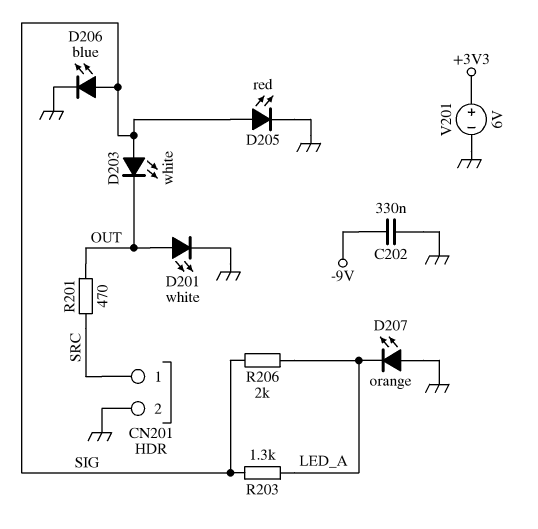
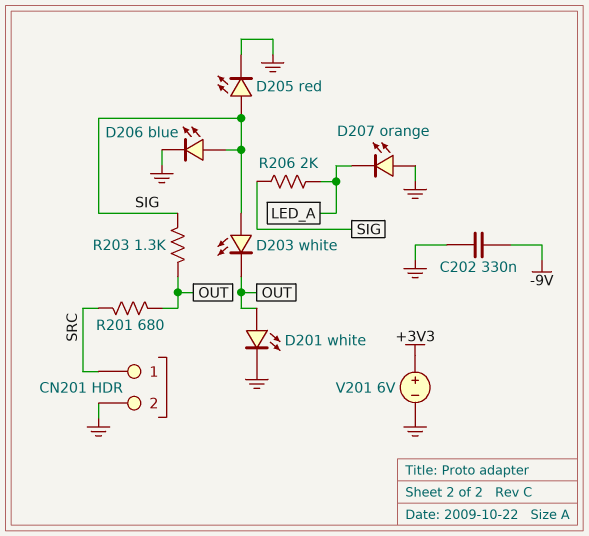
R201: 470 (OUT, SRC) -> 680 (OUT, SRC)
R203: 1.3k (LED_A, SIG) -> 1.3k (OUT, SIG)

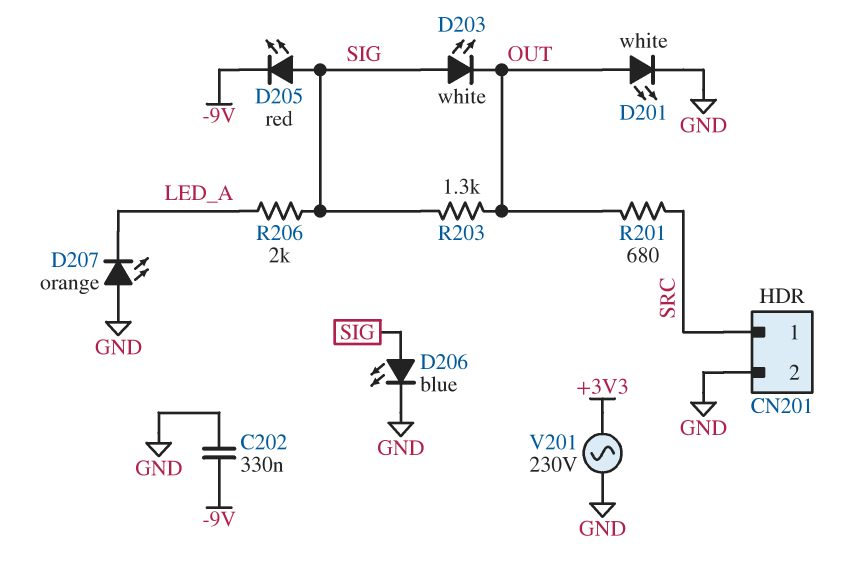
D205: LED red (A SIG, K GND) -> LED red (A SIG, K -9V)
V201: 6V (plus +3V3, minus GND) -> AC 230V (+3V3, GND)

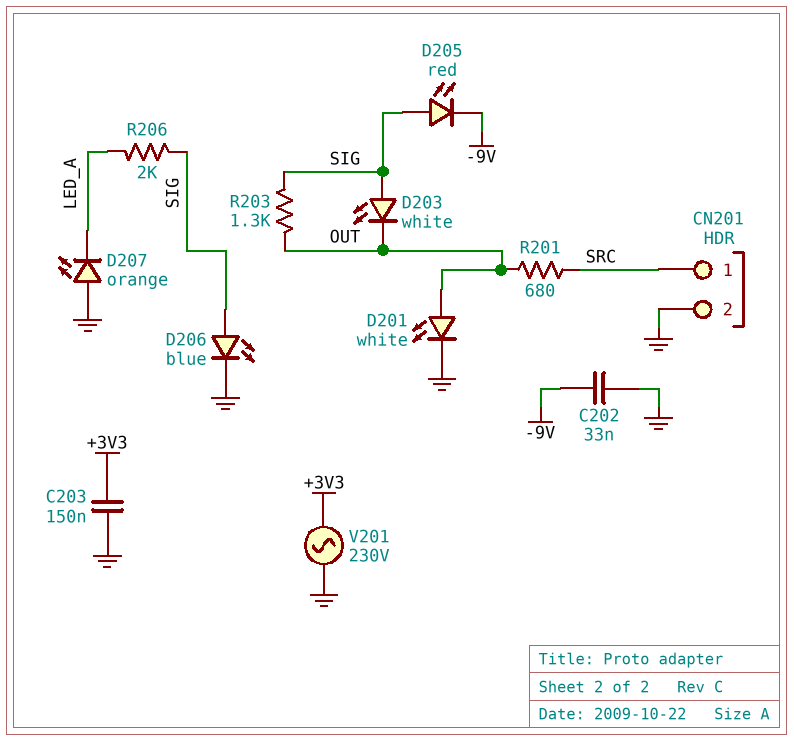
C202: 330nF (-9V, GND) -> 33nF (-9V, GND)
C203: none -> 150nF (+3V3, GND)

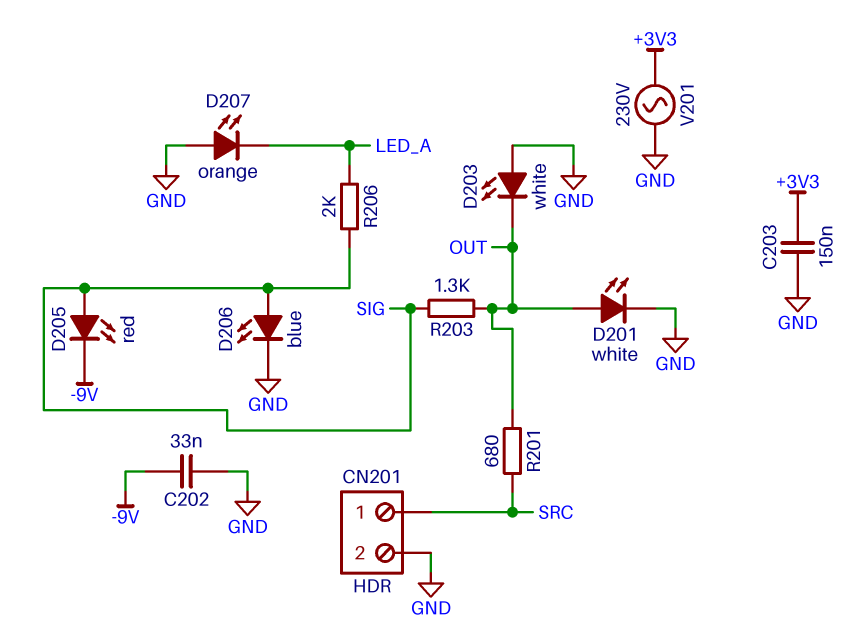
D203: LED white (A SIG, K OUT) -> LED white (A GND, K OUT)

